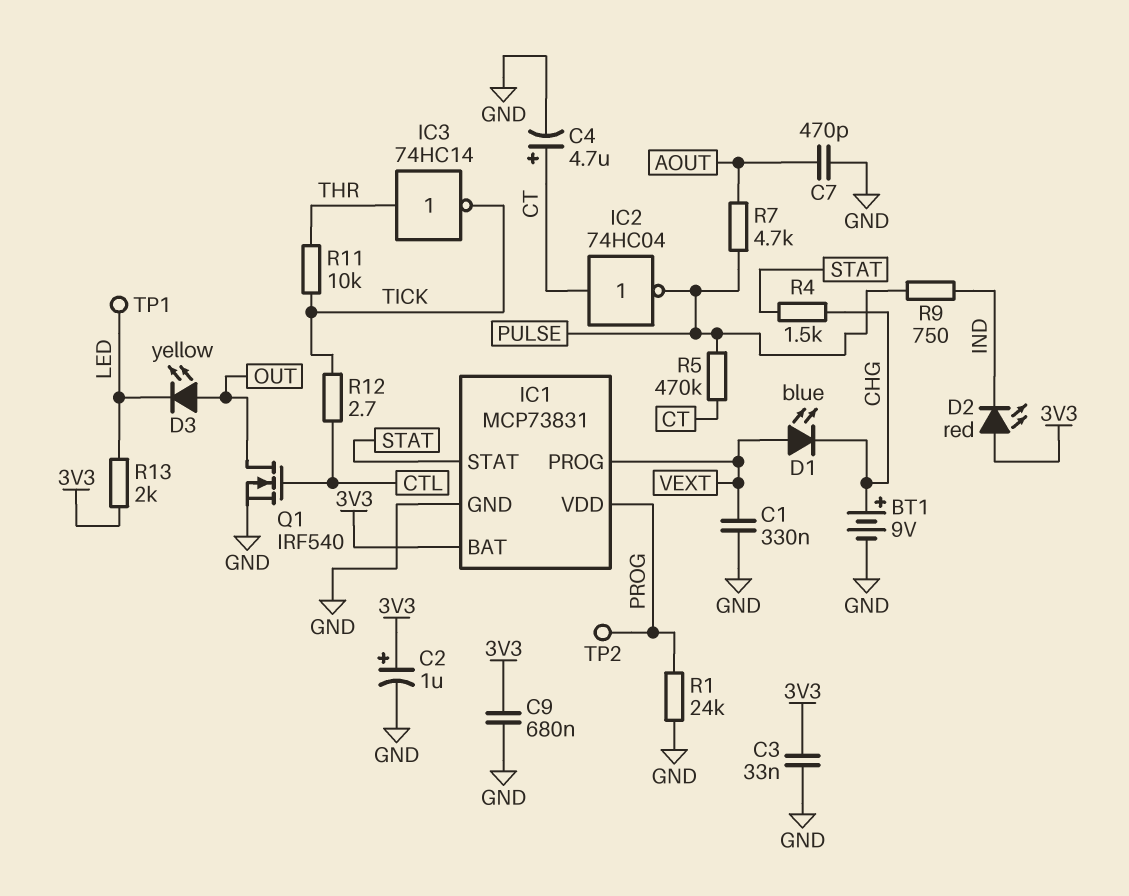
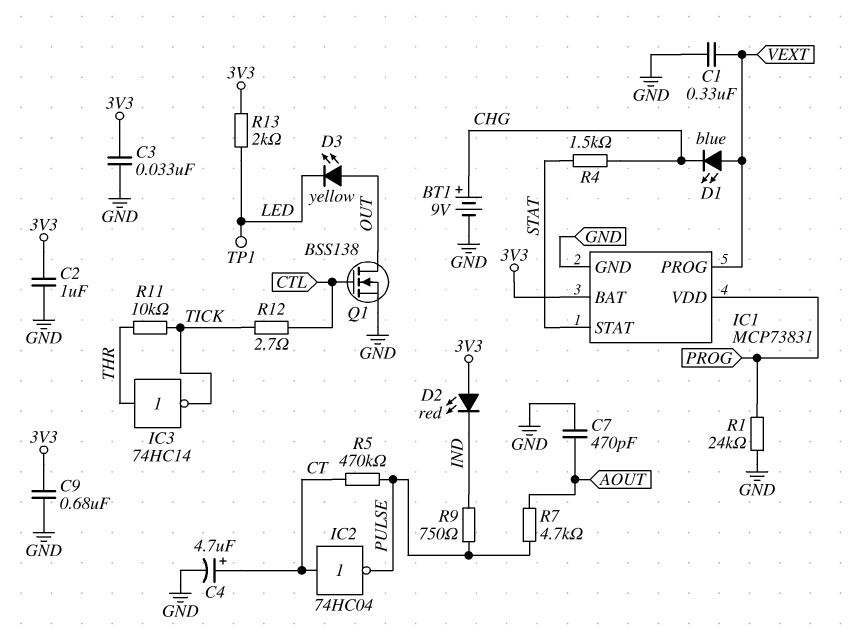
C2: 1uF (plus 3V3, minus GND) -> 1uF (3V3, GND)
Q1: NMOS IRF540 (G CTL, D OUT, S GND) -> NMOS BSS138 (G CTL, D OUT, S GND)
TP2: test point (PROG) -> none

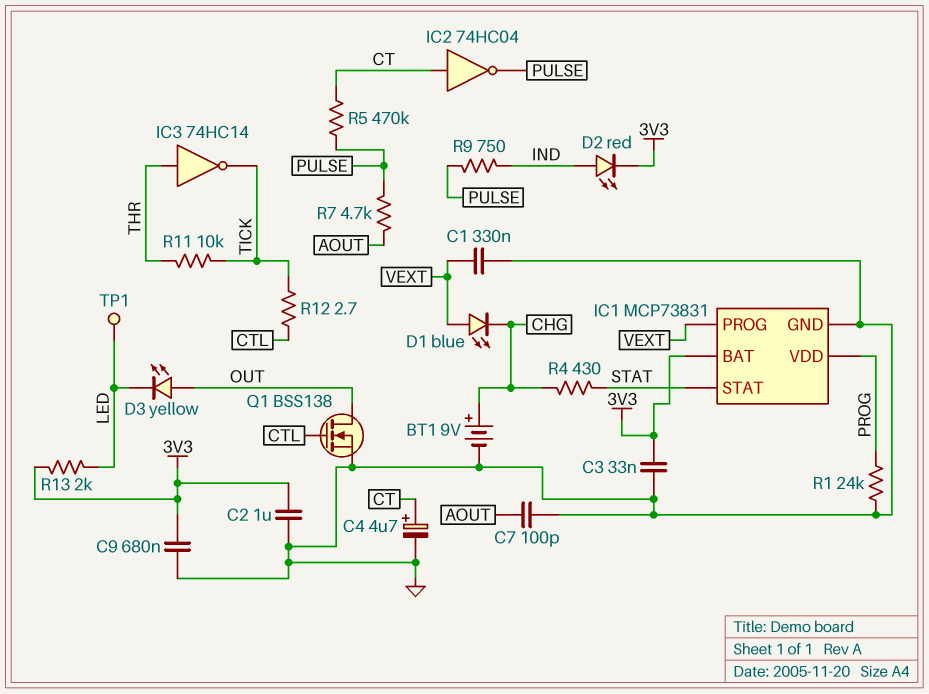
C7: 470pF (AOUT, GND) -> 100pF (AOUT, GND)
D2: LED red (A 3V3, K IND) -> LED red (A IND, K 3V3)
R4: 1.5k (CHG, STAT) -> 430 (CHG, STAT)

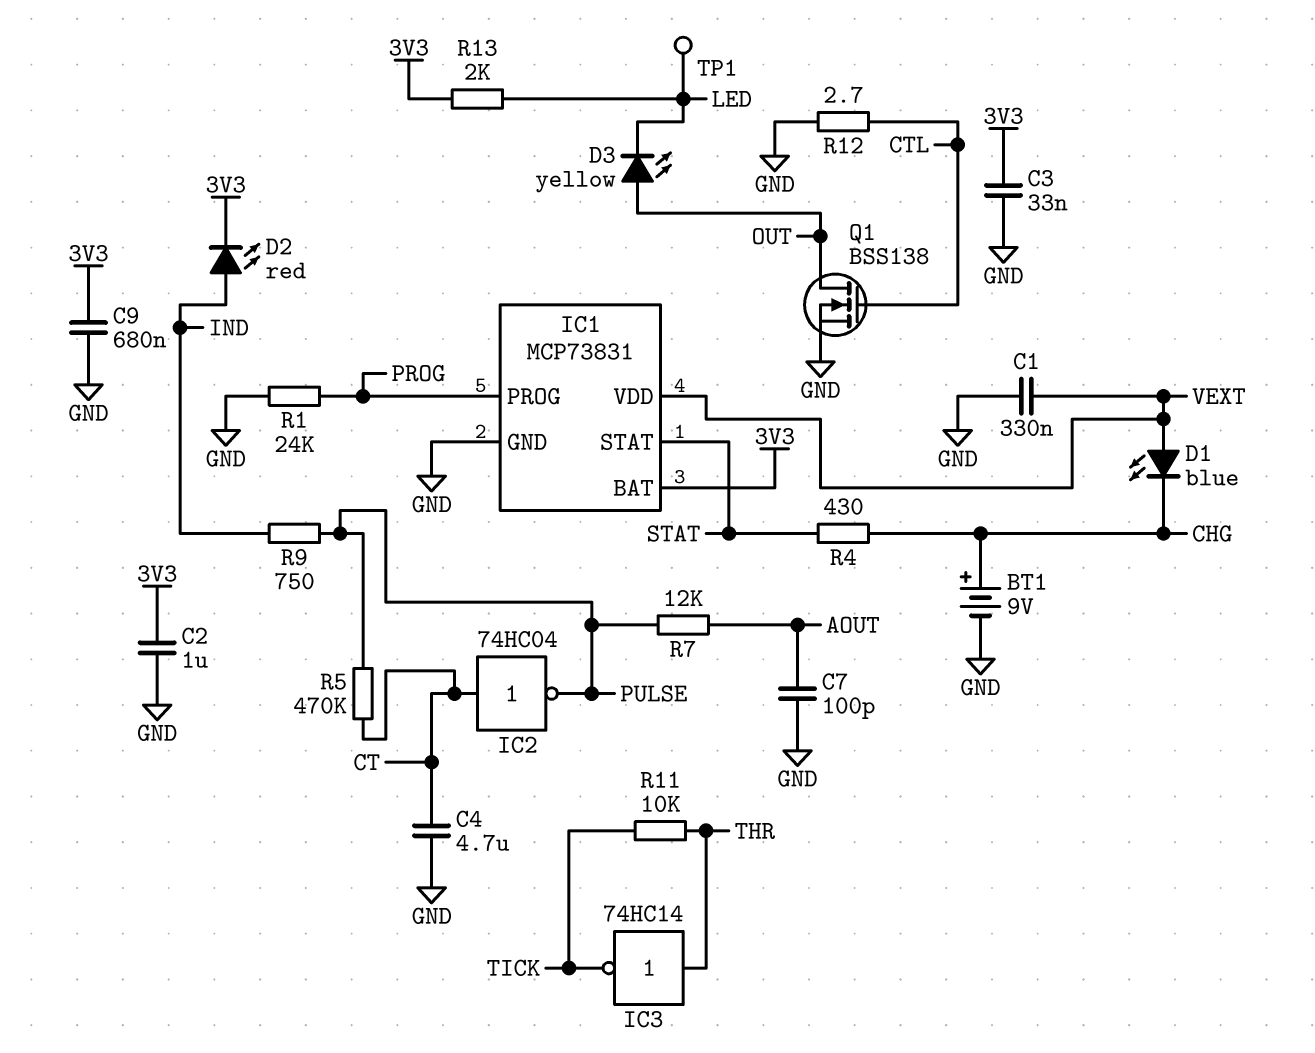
C4: 4.7uF (plus CT, minus GND) -> 4.7uF (CT, GND)
IC1 pin PROG: VEXT -> PROG
IC1 pin VDD: PROG -> VEXT
R7: 4.7k (AOUT, PULSE) -> 12k (AOUT, PULSE)
R12: 2.7 (CTL, TICK) -> 2.7 (CTL, GND)

